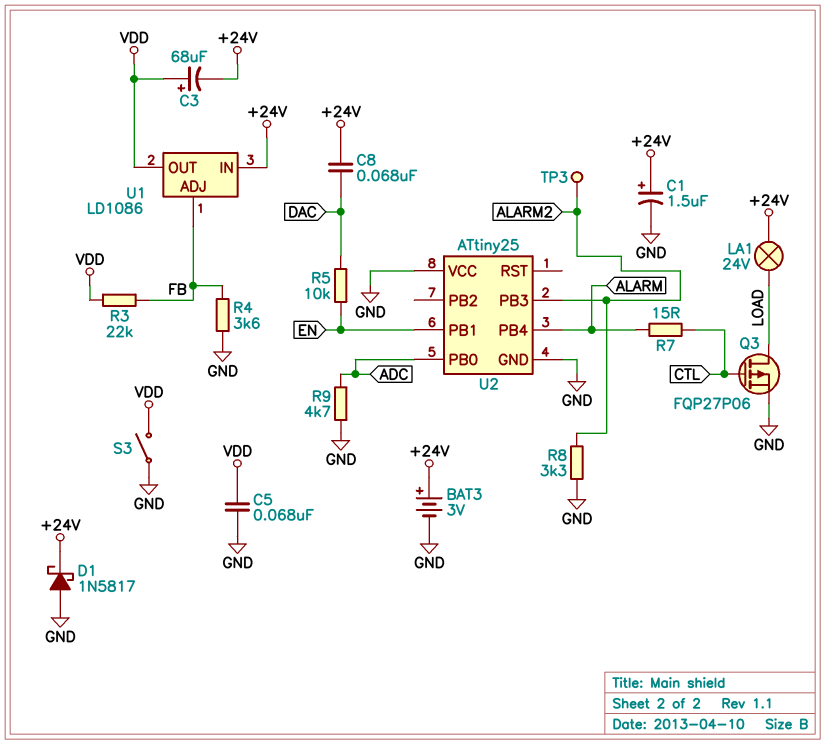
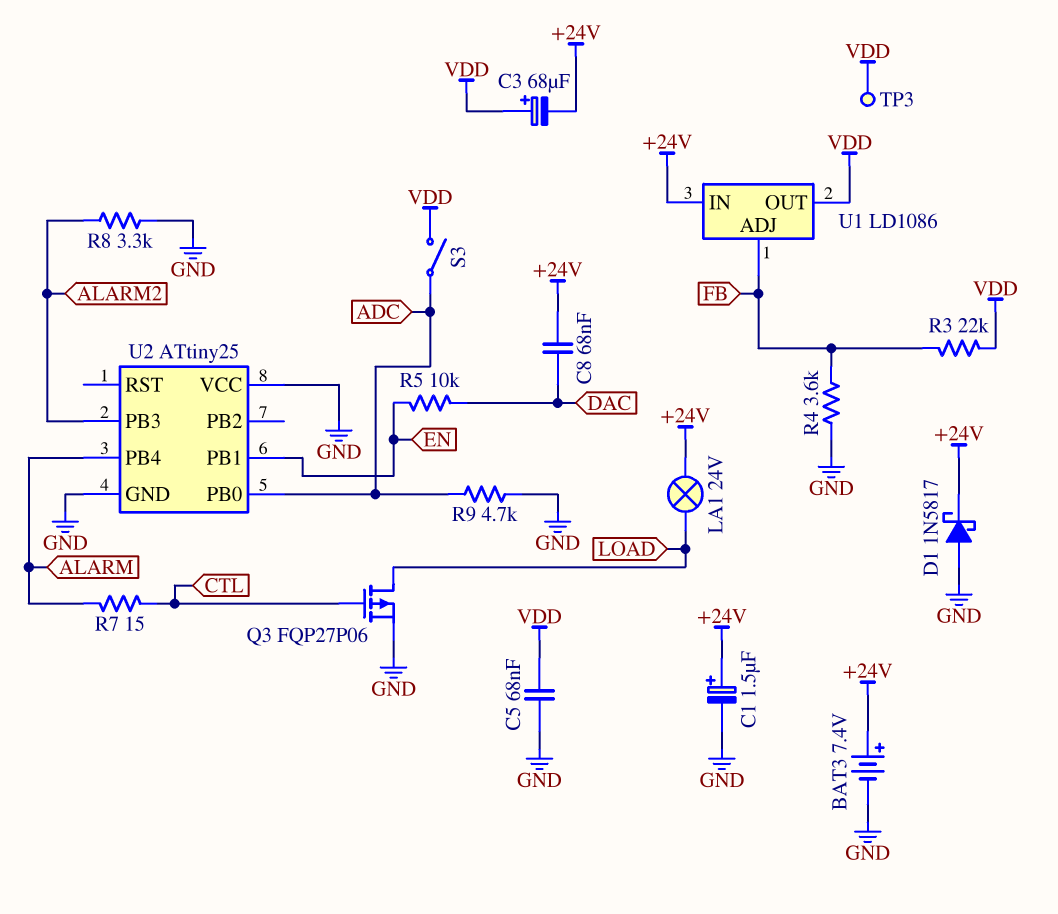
BAT3: 3V (plus +24V, minus GND) -> 7.4V (plus +24V, minus GND)
S3: switch (GND, VDD) -> switch (ADC, VDD)
TP3: test point (ALARM2) -> test point (VDD)

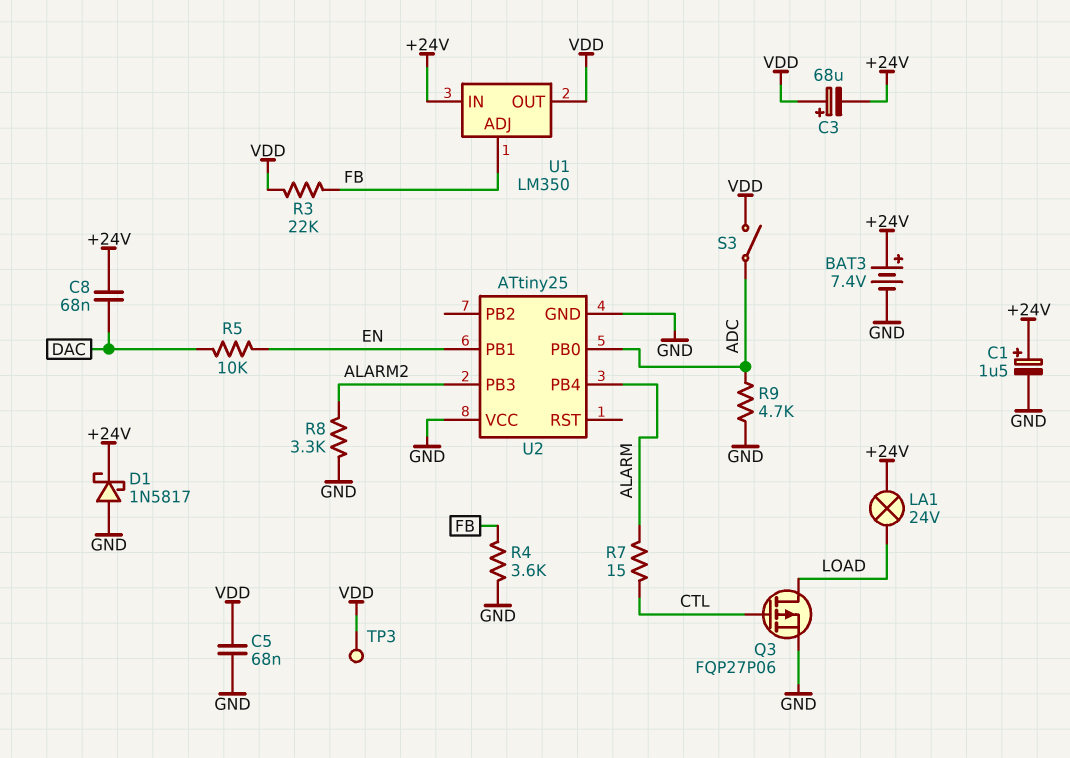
U1: LD1086 -> LM350

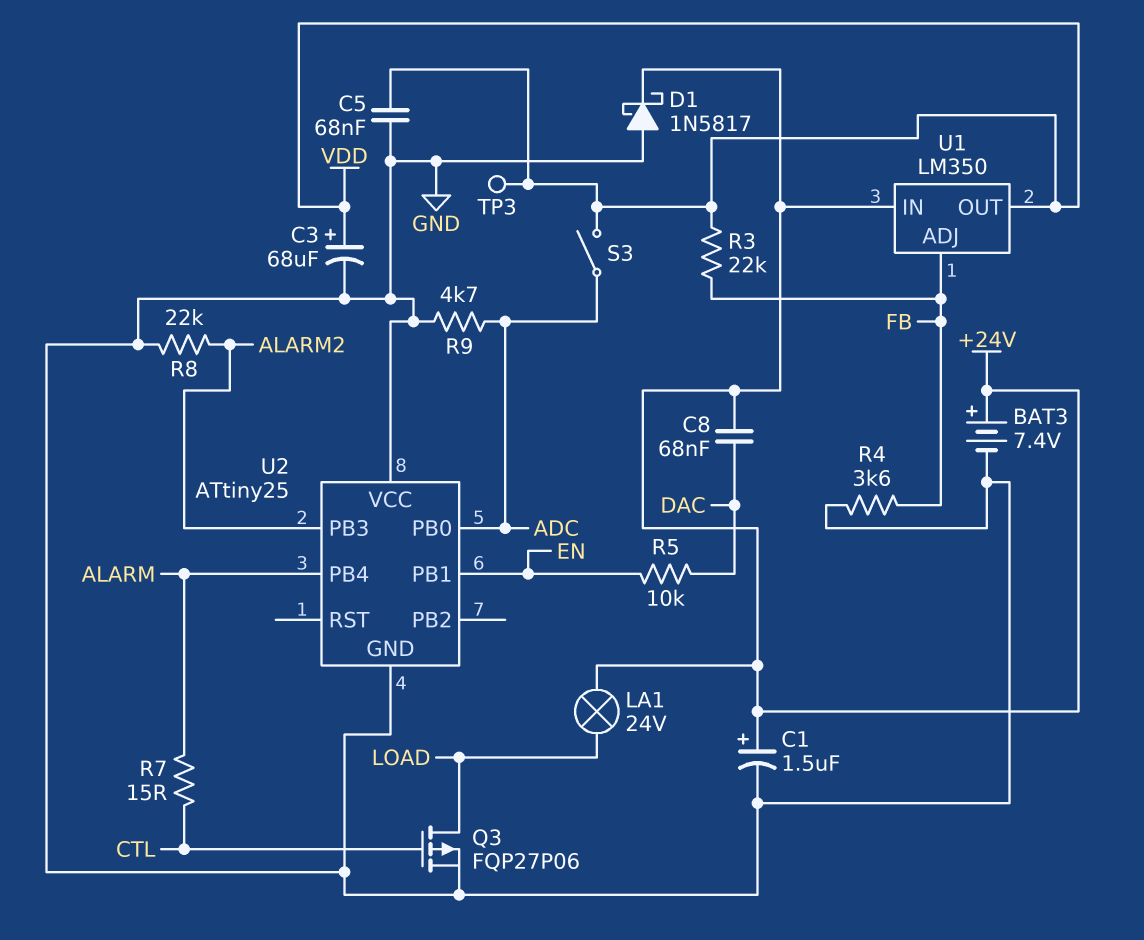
C3: 68uF (plus VDD, minus +24V) -> 68uF (plus VDD, minus GND)
R8: 3.3k (ALARM2, GND) -> 22k (ALARM2, GND)

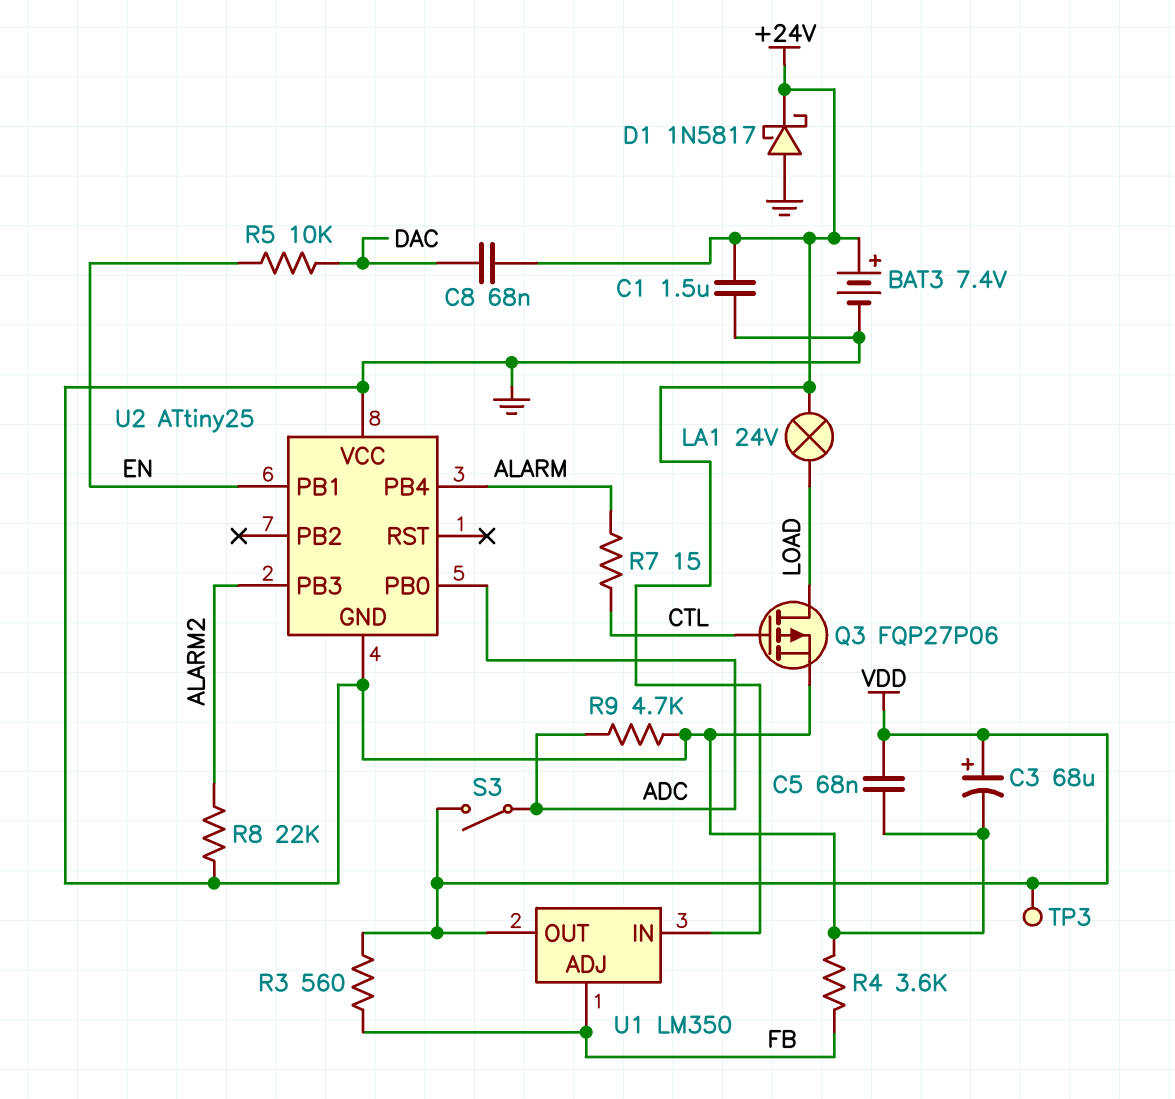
C1: 1.5uF (plus +24V, minus GND) -> 1.5uF (+24V, GND)
R3: 22k (FB, VDD) -> 560 (FB, VDD)

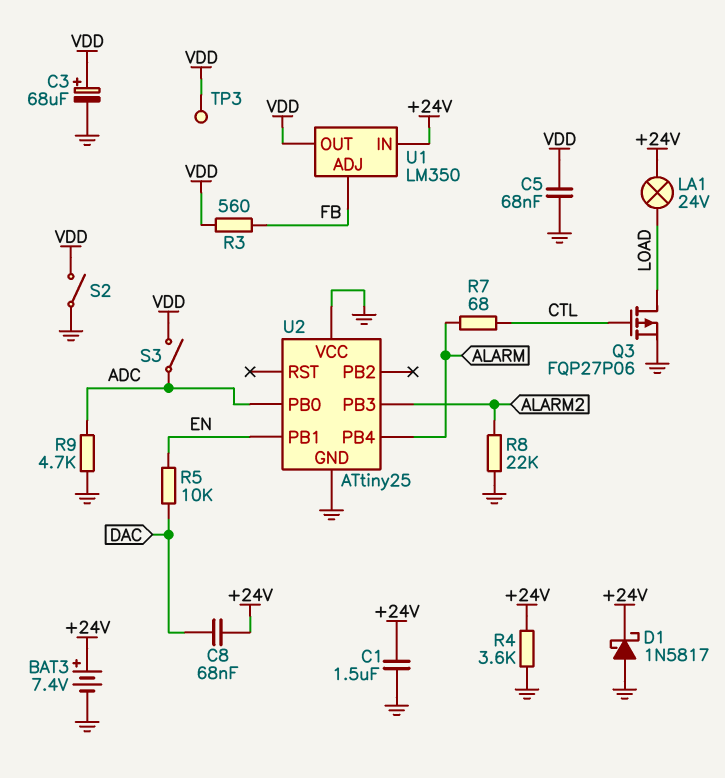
R4: 3.6k (FB, GND) -> 3.6k (+24V, GND)
R7: 15 (ALARM, CTL) -> 68 (ALARM, CTL)
S2: none -> switch (GND, VDD)

